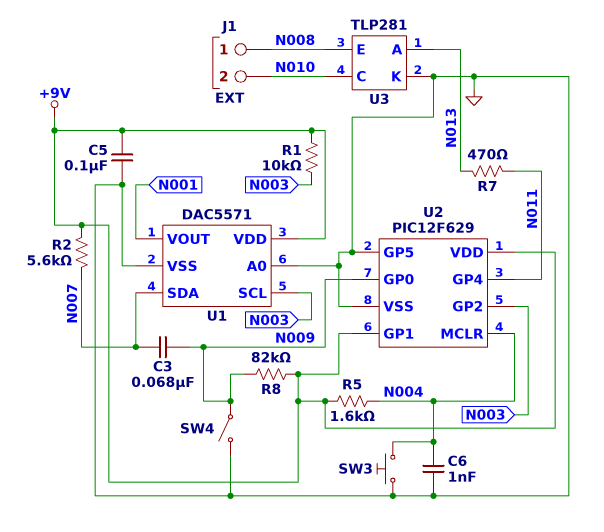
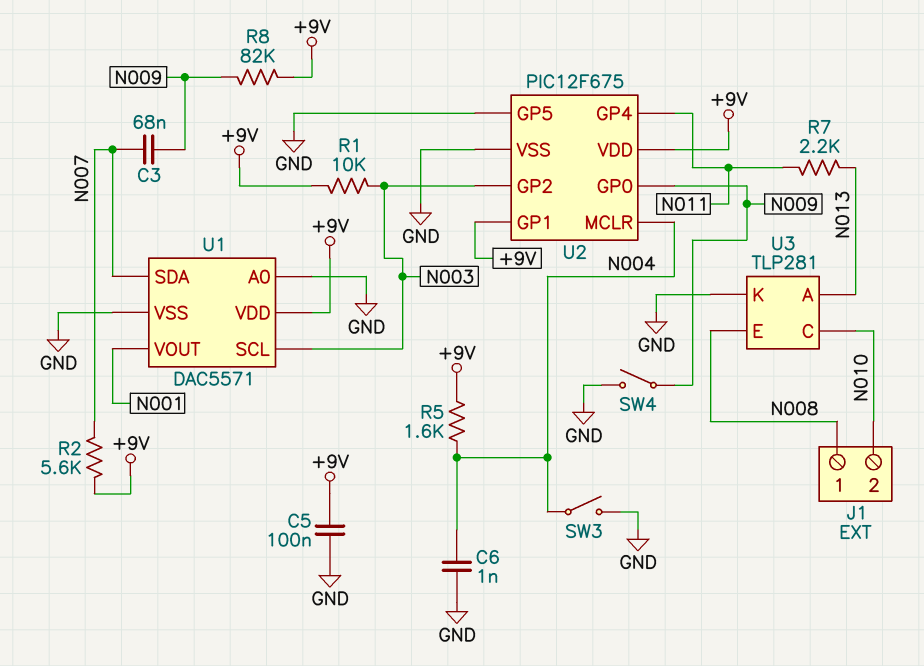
R7: 470 (N011, N013) -> 2.2k (N011, N013)
SW3: button (GND, N004) -> switch (GND, N004)
U2: PIC12F629 -> PIC12F675

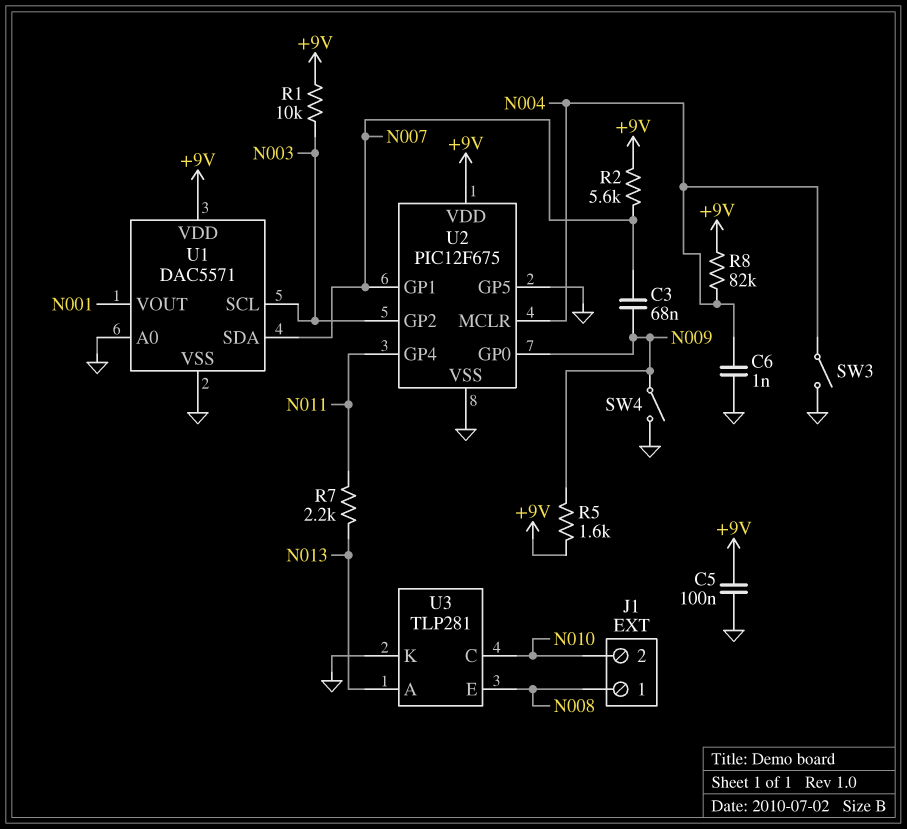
R5: 1.6k (+9V, N004) -> 1.6k (+9V, N009)
R8: 82k (+9V, N009) -> 82k (+9V, N004)
U2 pin GP1: +9V -> N007

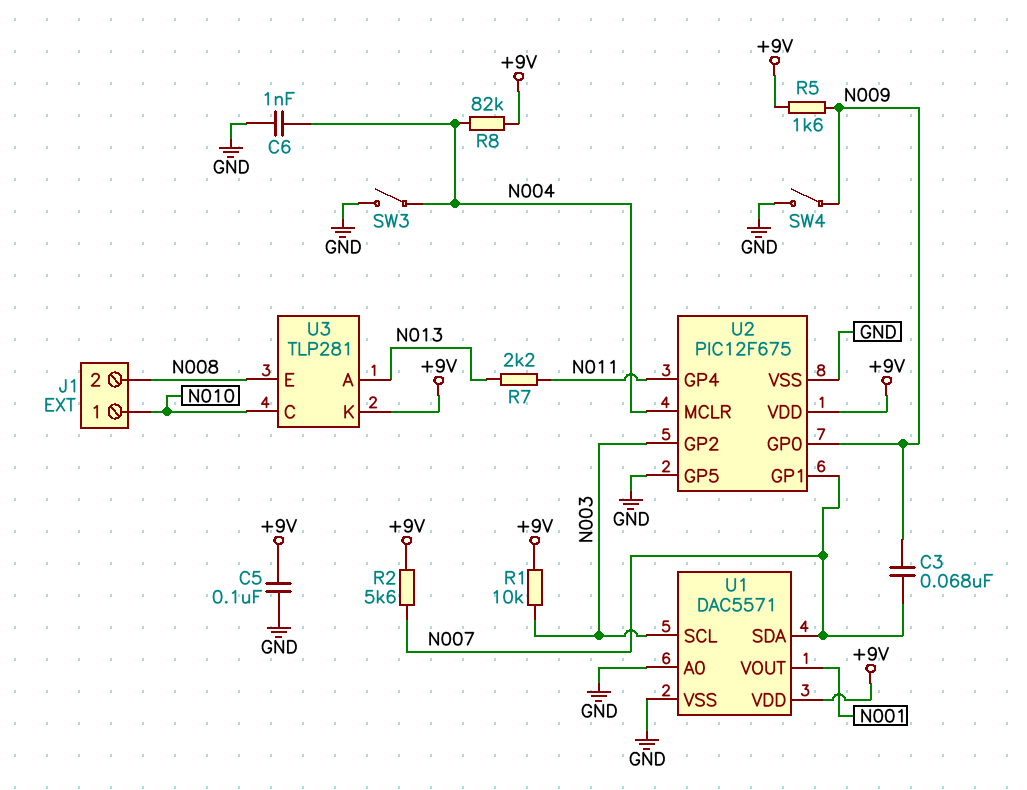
J1 pin 1: N008 -> N010
J1 pin 2: N010 -> N008
U3 pin K: GND -> +9V

